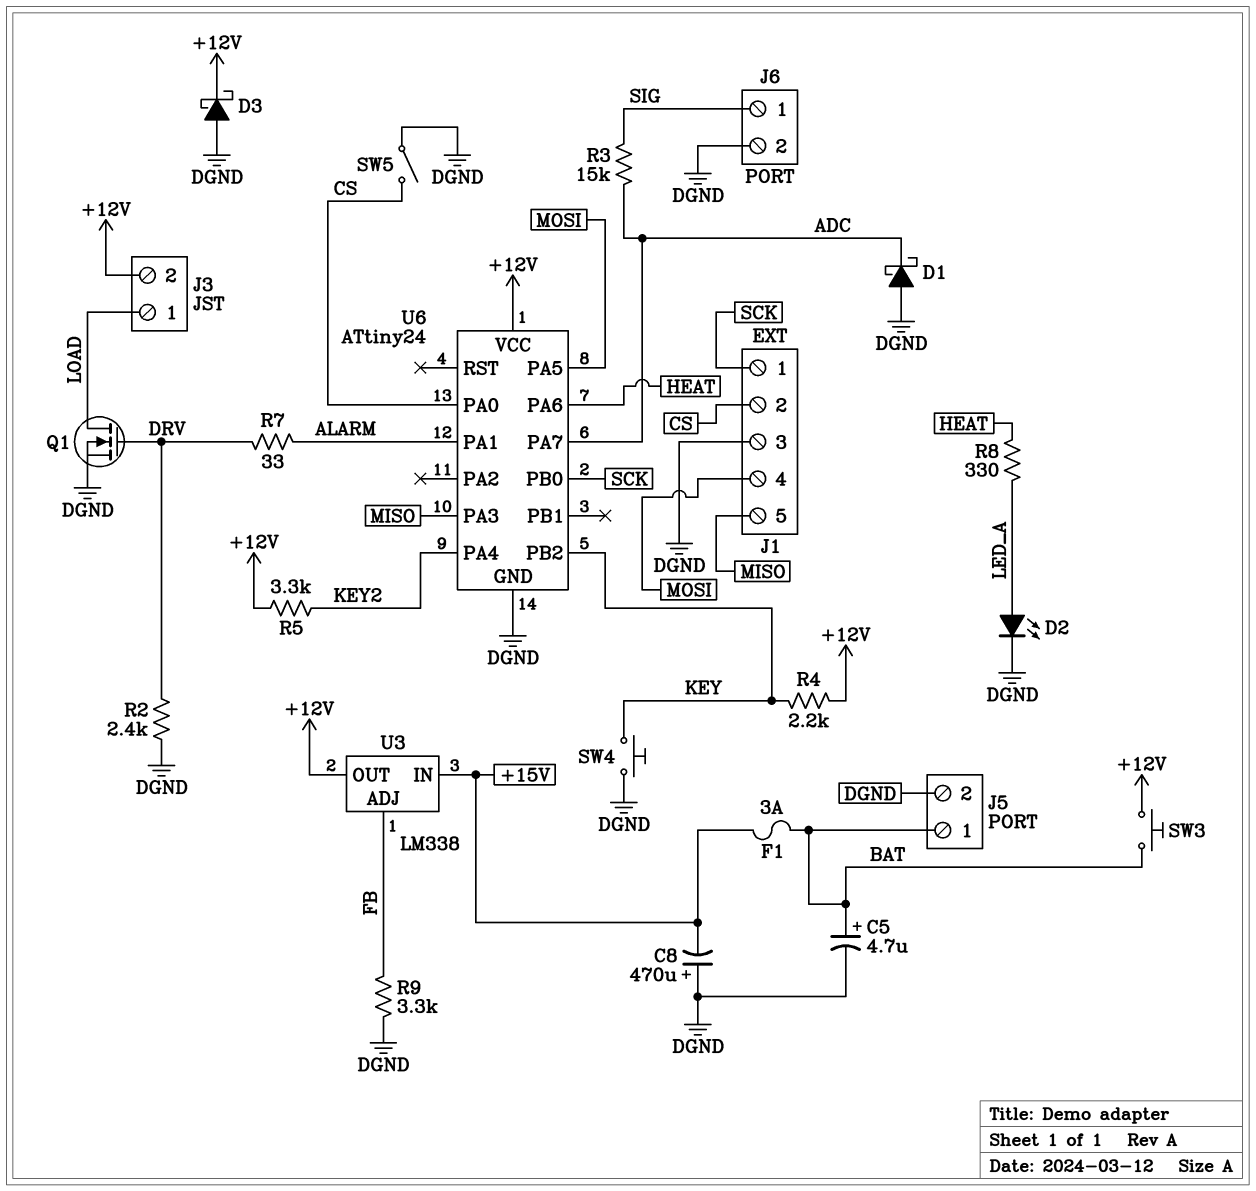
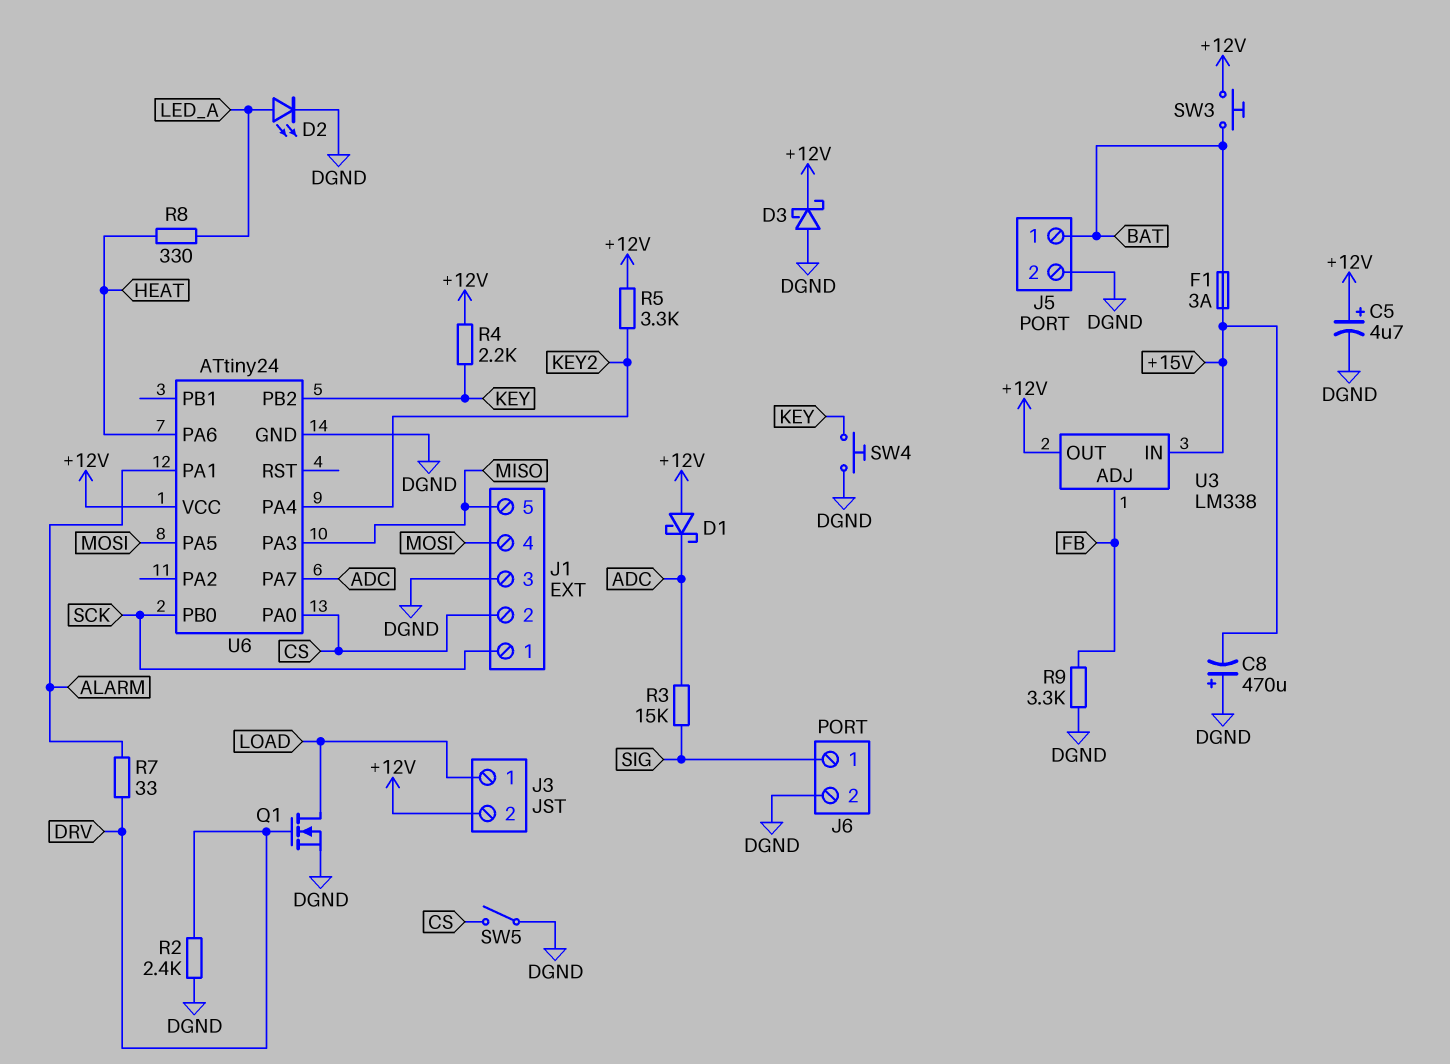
C5: 4.7uF (plus BAT, minus DGND) -> 4.7uF (plus +12V, minus DGND)
D1: schottky (A DGND, K ADC) -> schottky (A +12V, K ADC)

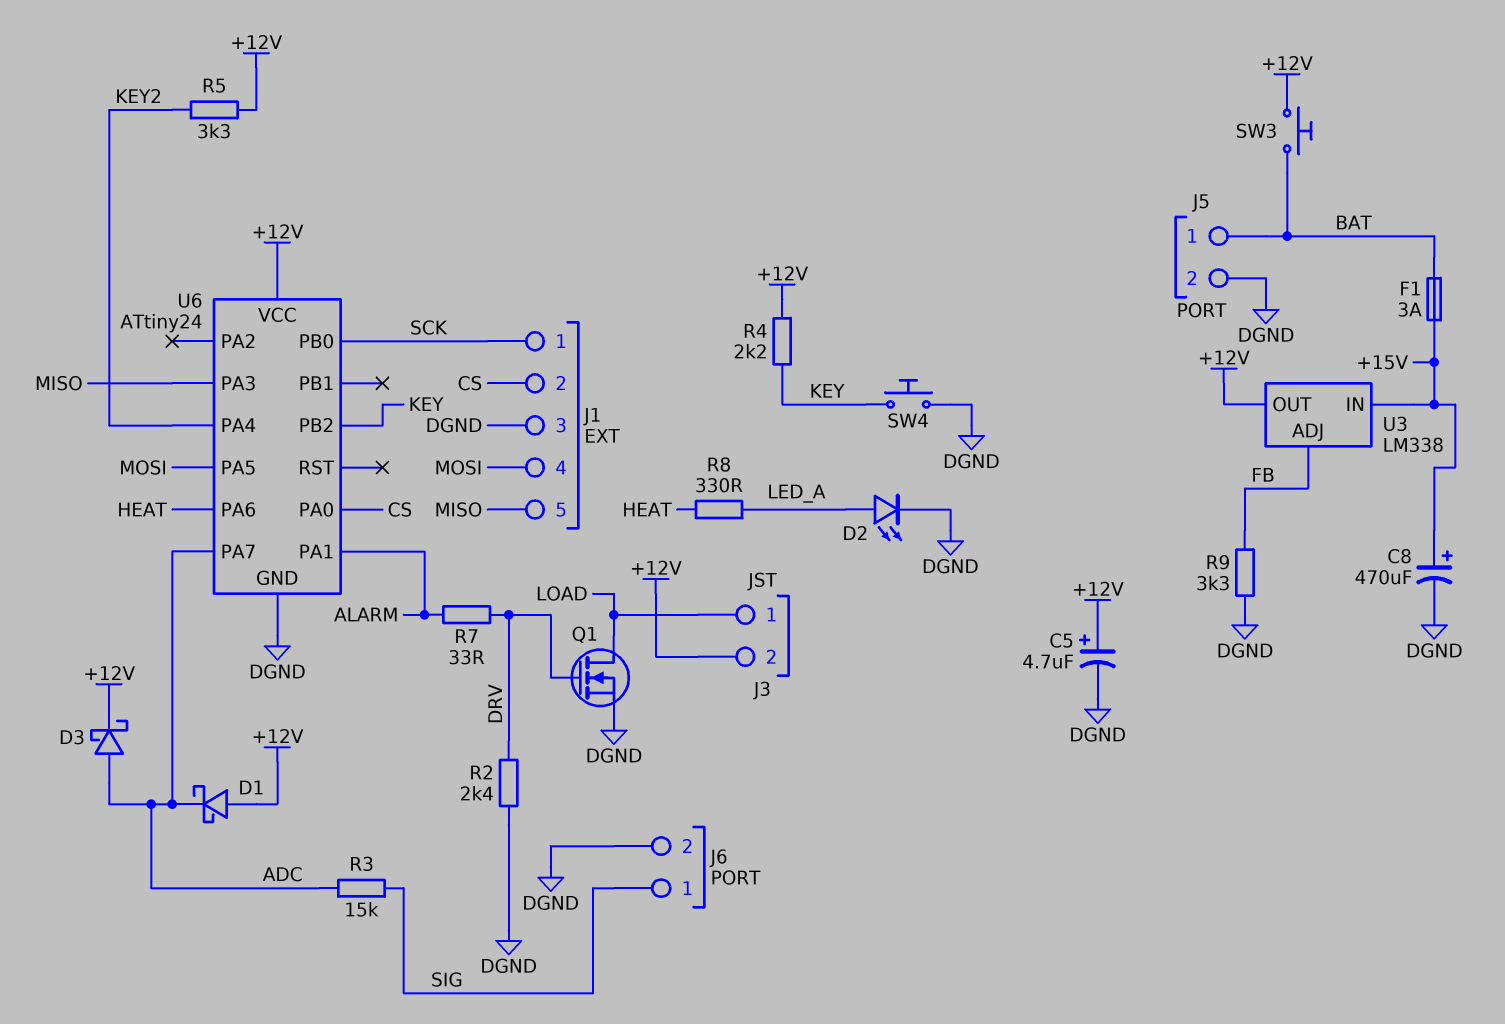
C8: 470uF (plus DGND, minus +15V) -> 470uF (plus +15V, minus DGND)
D3: schottky (A DGND, K +12V) -> schottky (A ADC, K +12V)
SW5: switch (CS, DGND) -> none

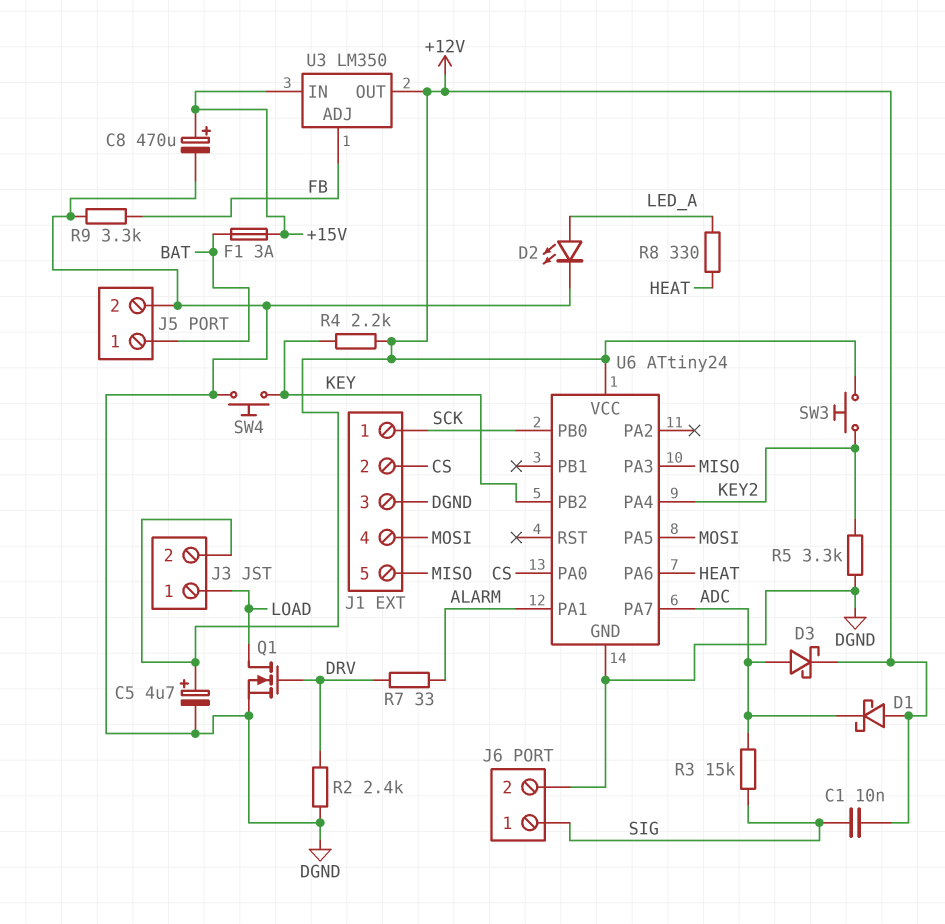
C1: none -> 10nF (+12V, SIG)
R5: 3.3k (+12V, KEY2) -> 3.3k (DGND, KEY2)
SW3: button (+12V, BAT) -> button (+12V, KEY2)
U3: LM338 -> LM350

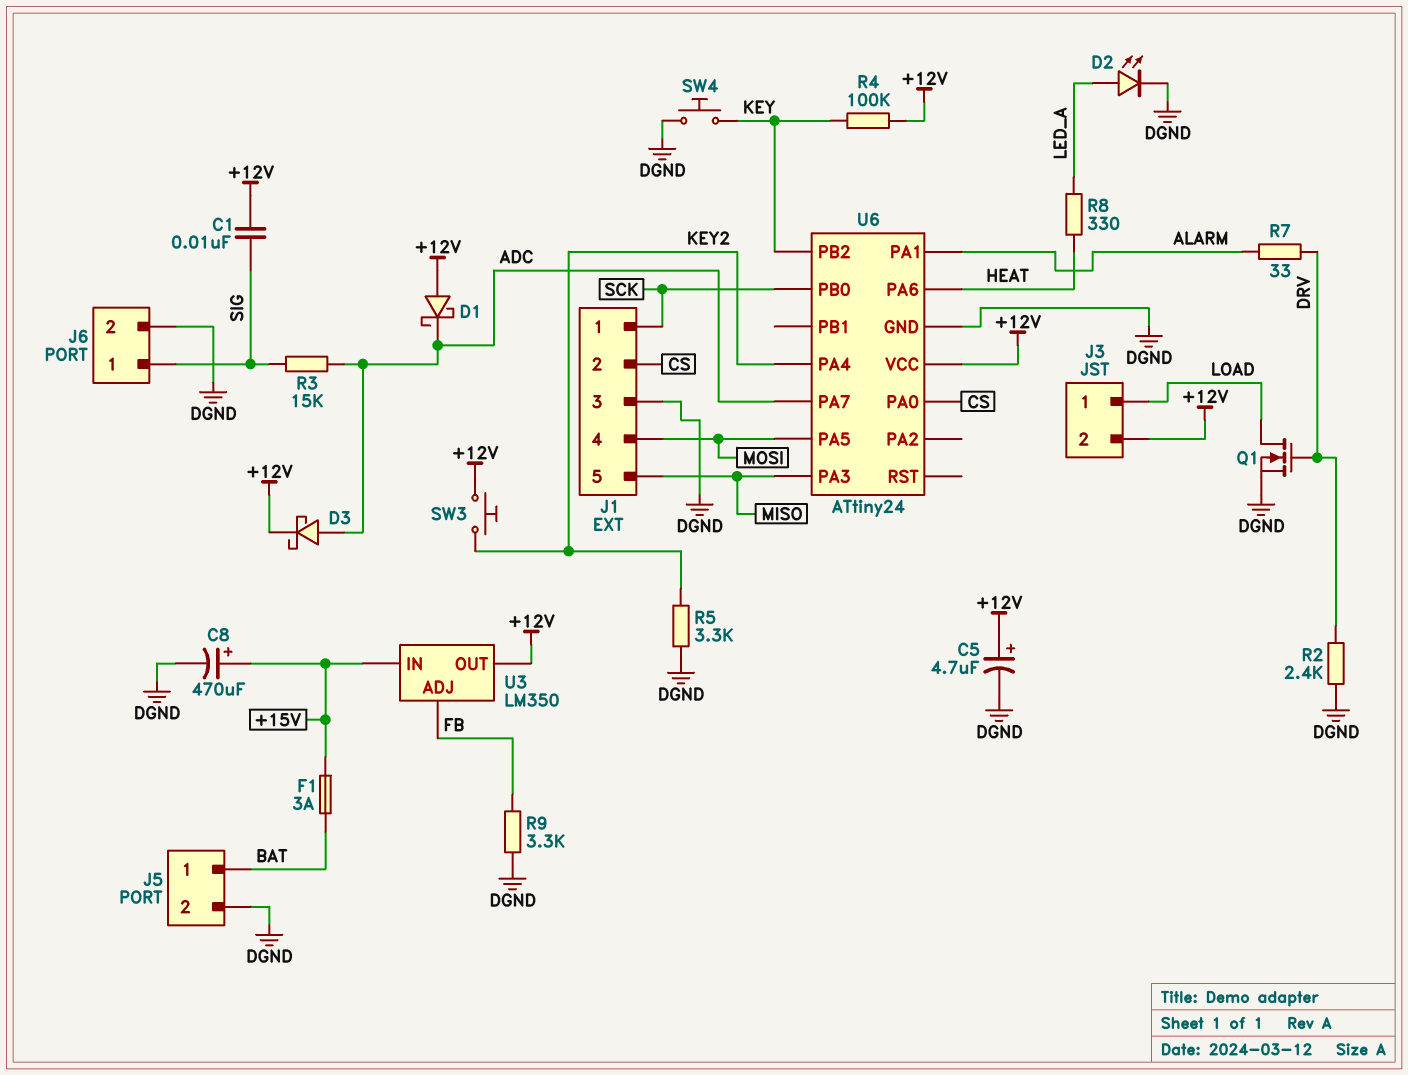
R4: 2.2k (+12V, KEY) -> 100k (+12V, KEY)

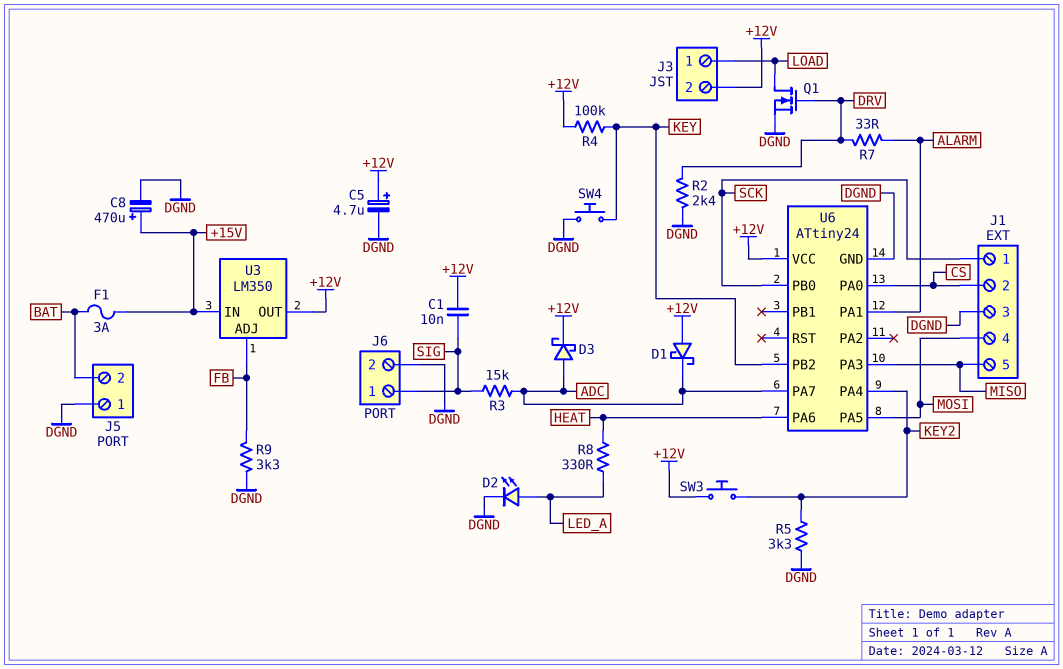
J5 pin 1: BAT -> DGND
J5 pin 2: DGND -> BAT

